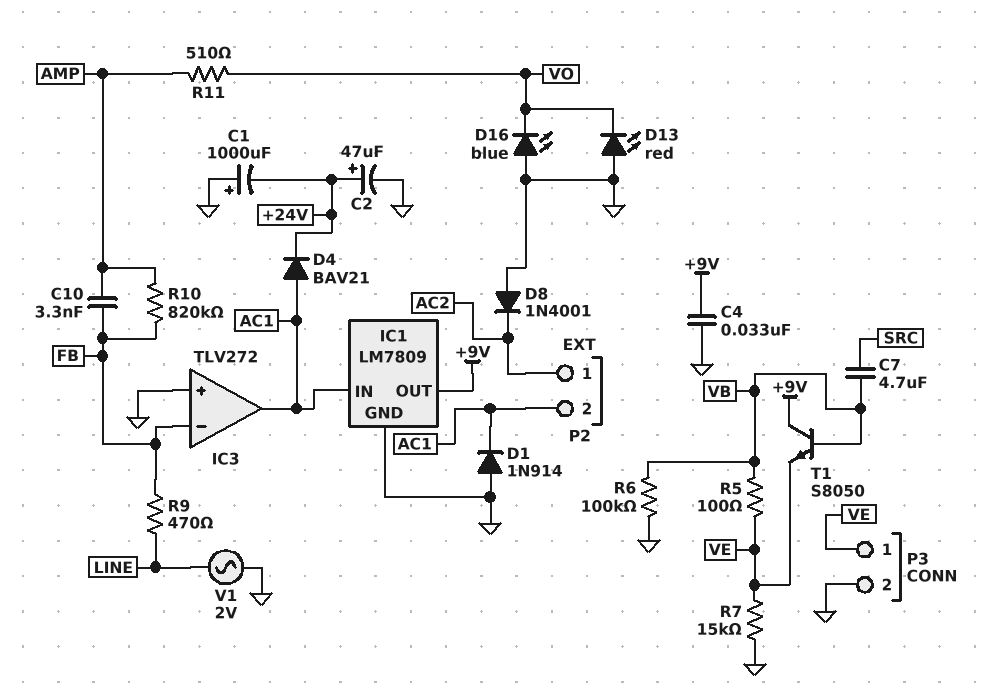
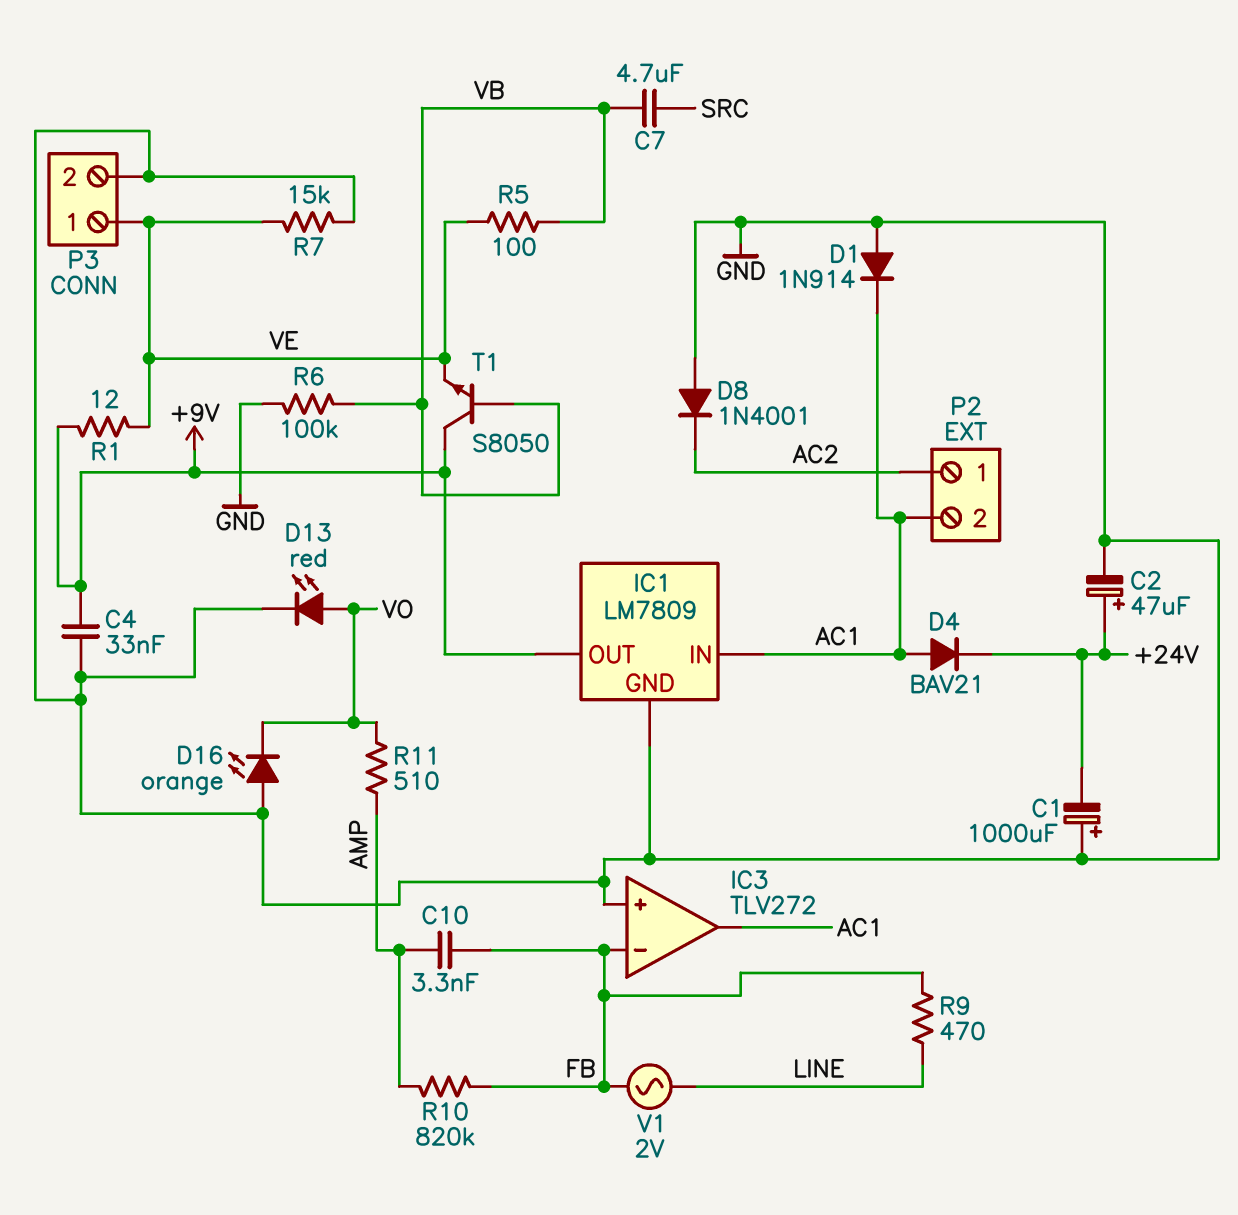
D13: LED red (A GND, K VO) -> LED red (A VO, K GND)
D16: LED blue (A GND, K VO) -> LED orange (A GND, K VO)
R1: none -> 12 (+9V, VE)
V1: AC 2V (GND, LINE) -> AC 2V (FB, LINE)

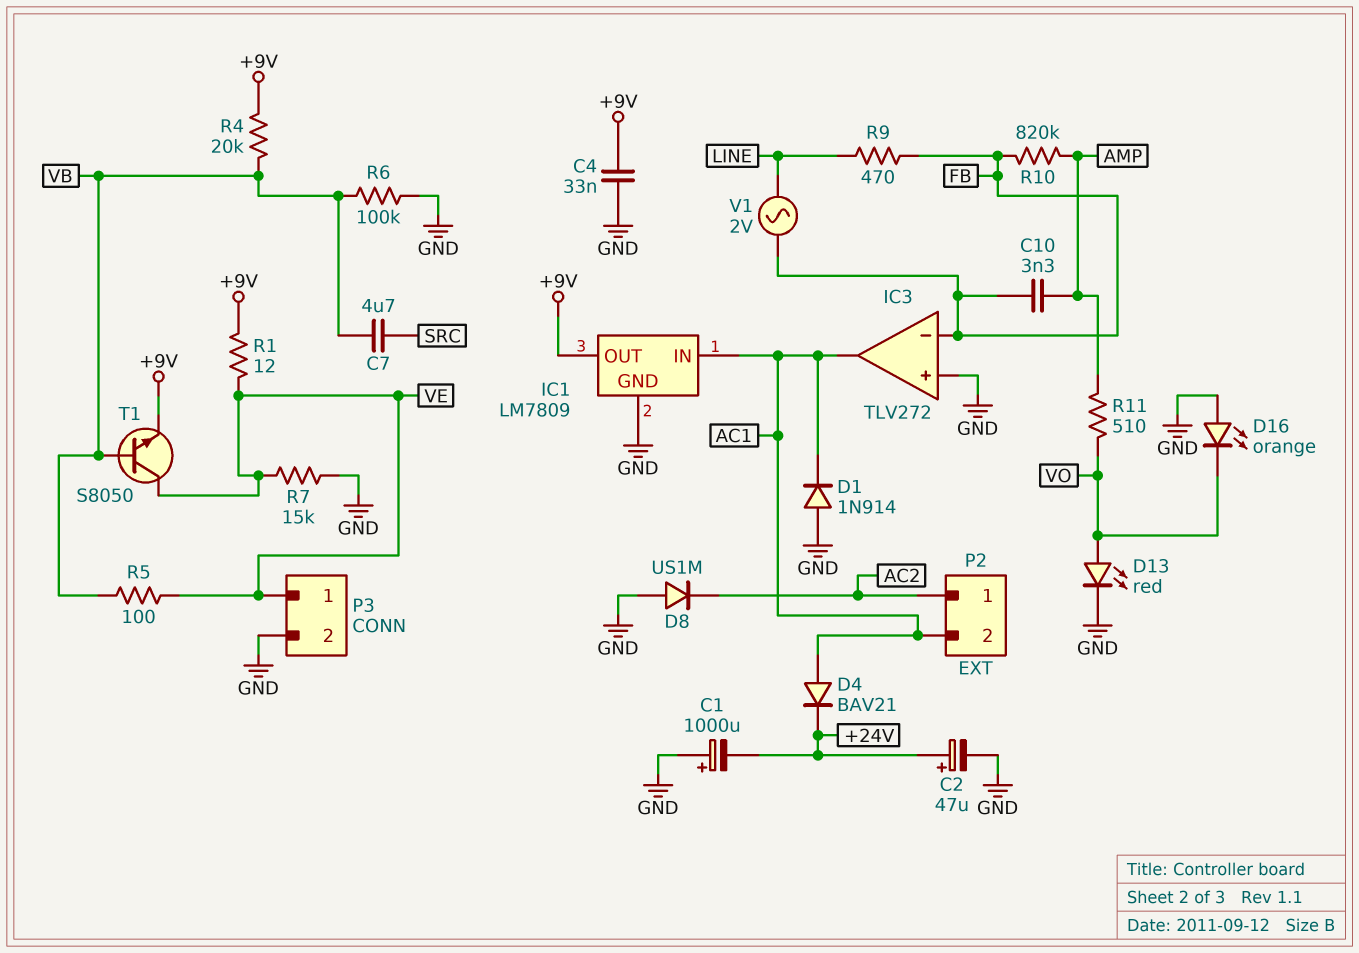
D8: diode 1N4001 (A GND, K AC2) -> diode US1M (A GND, K AC2)
R4: none -> 20k (+9V, VB)
T1: NPN S8050 (B VB, C +9V, E VE) -> NPN S8050 (B VB, C VE, E +9V)

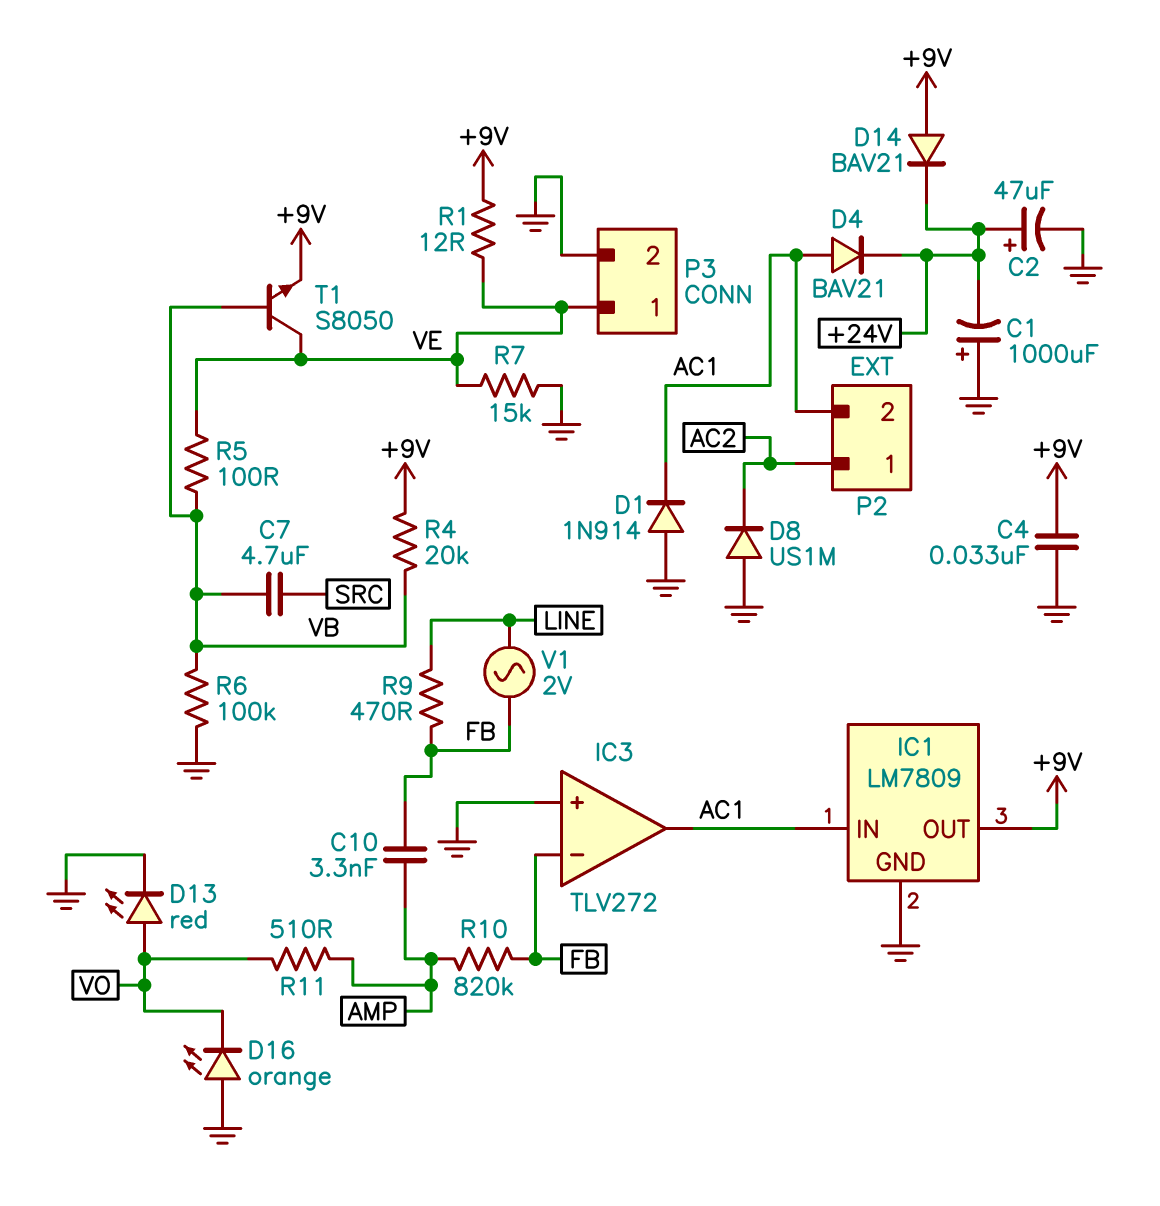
D14: none -> diode BAV21 (A +9V, K +24V)

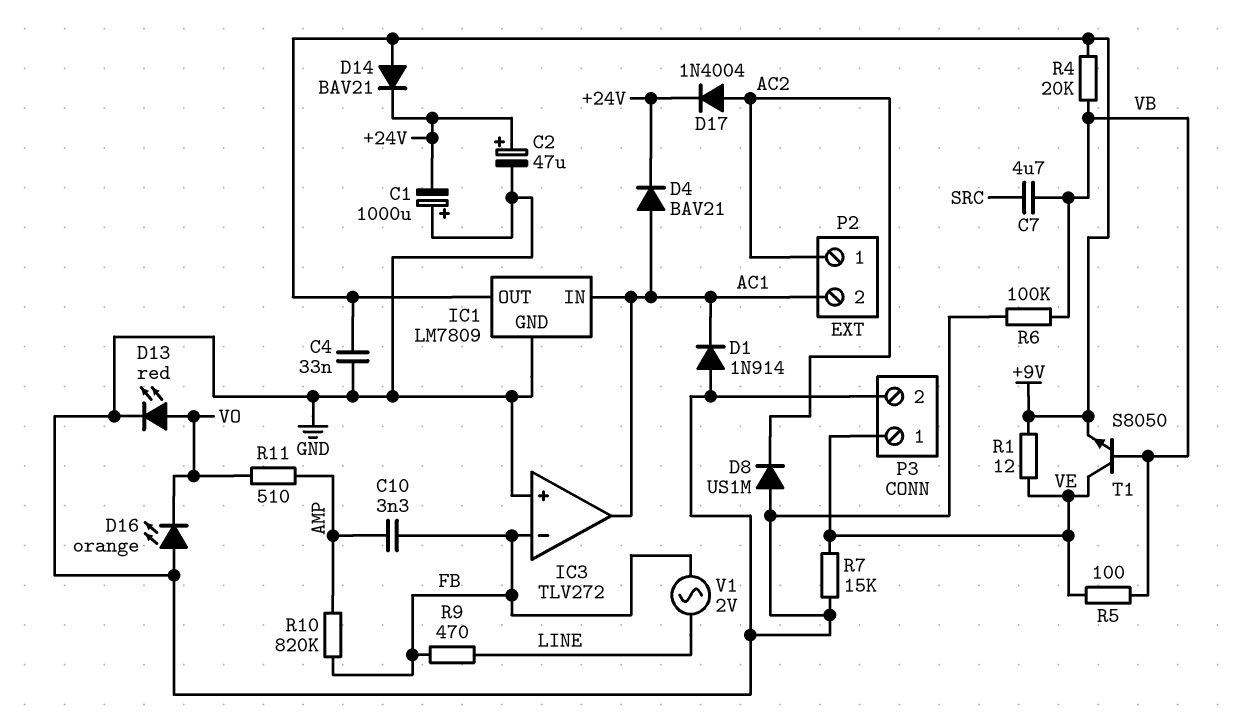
D17: none -> diode 1N4004 (A AC2, K +24V)

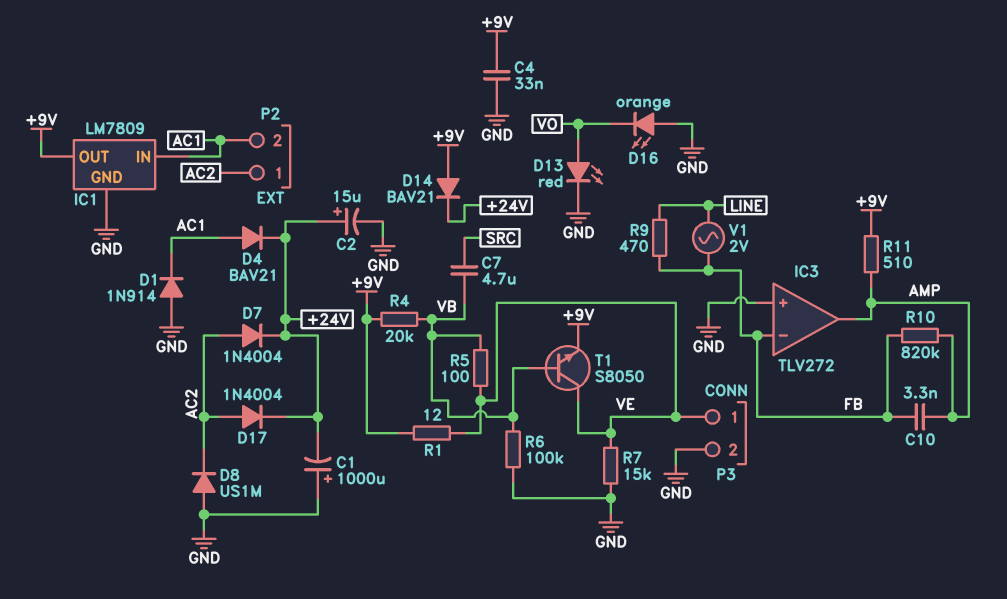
C2: 47uF (plus +24V, minus GND) -> 15uF (plus +24V, minus GND)
D7: none -> diode 1N4004 (A AC2, K +24V)
IC3 pin out: AC1 -> AMP
R11: 510 (AMP, VO) -> 510 (+9V, AMP)

